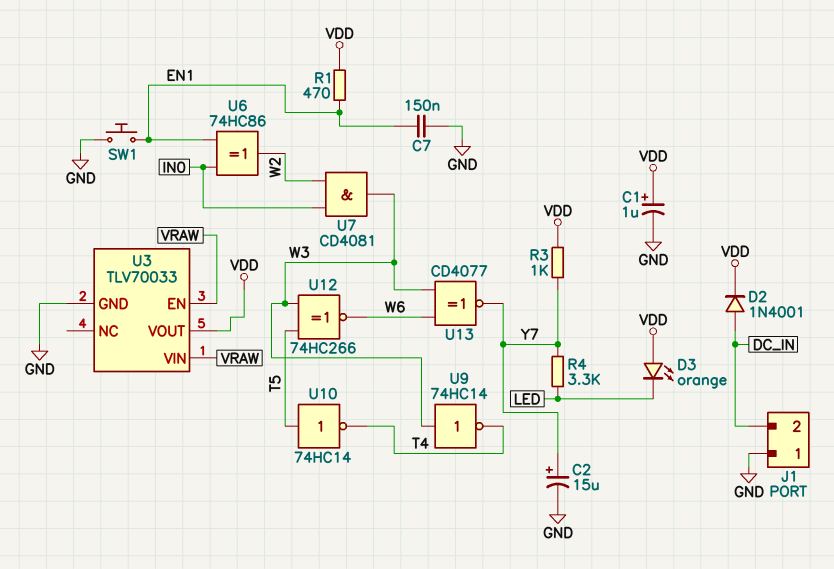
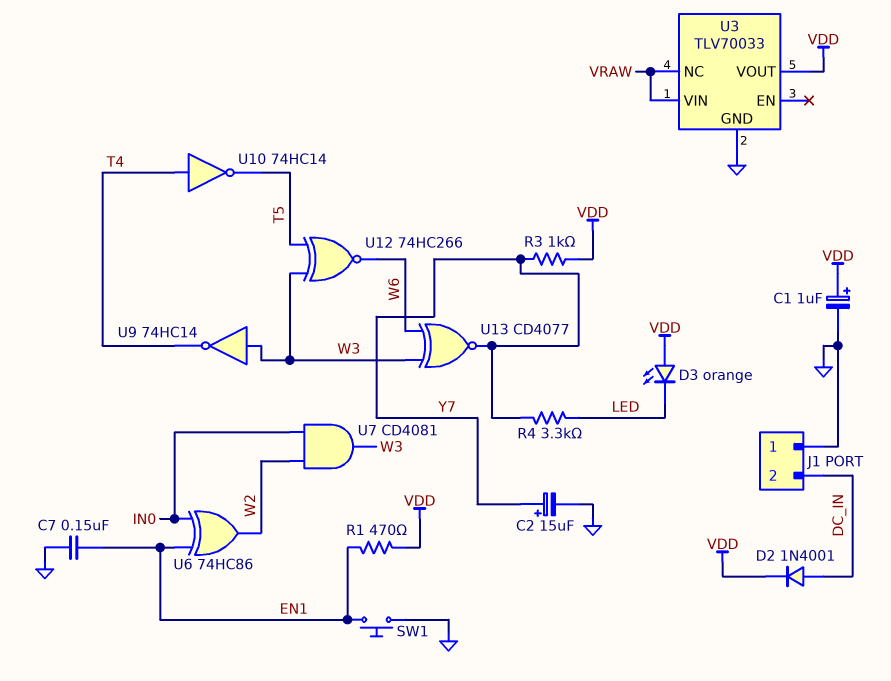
U3 pin EN: VRAW -> none
U3 pin NC: none -> VRAW
U10: NOT 74HC14 (in T5, out T4) -> NOT 74HC14 (in T4, out T5)

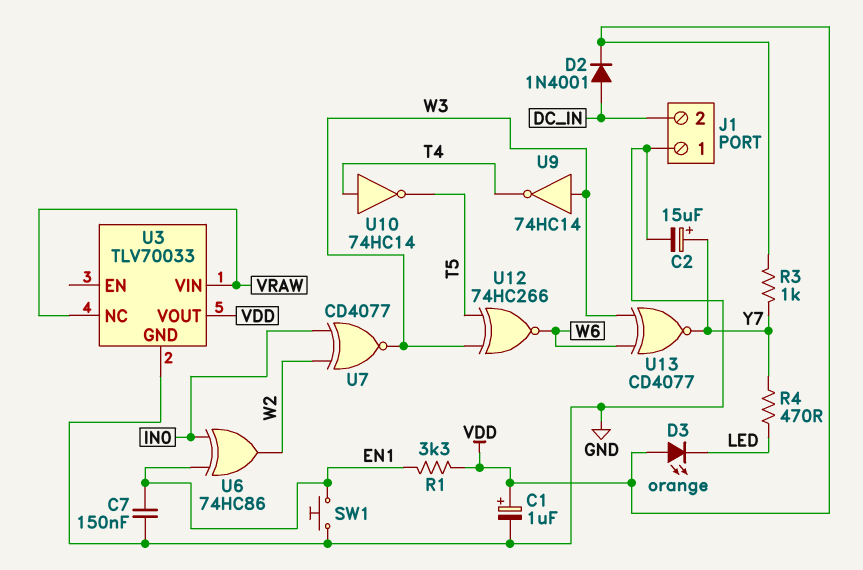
R1: 470 (EN1, VDD) -> 3.3k (EN1, VDD)
R4: 3.3k (LED, Y7) -> 470 (LED, Y7)
U7: AND CD4081 (in IN0, in W2, out W3) -> XNOR CD4077 (in IN0, in W2, out W3)

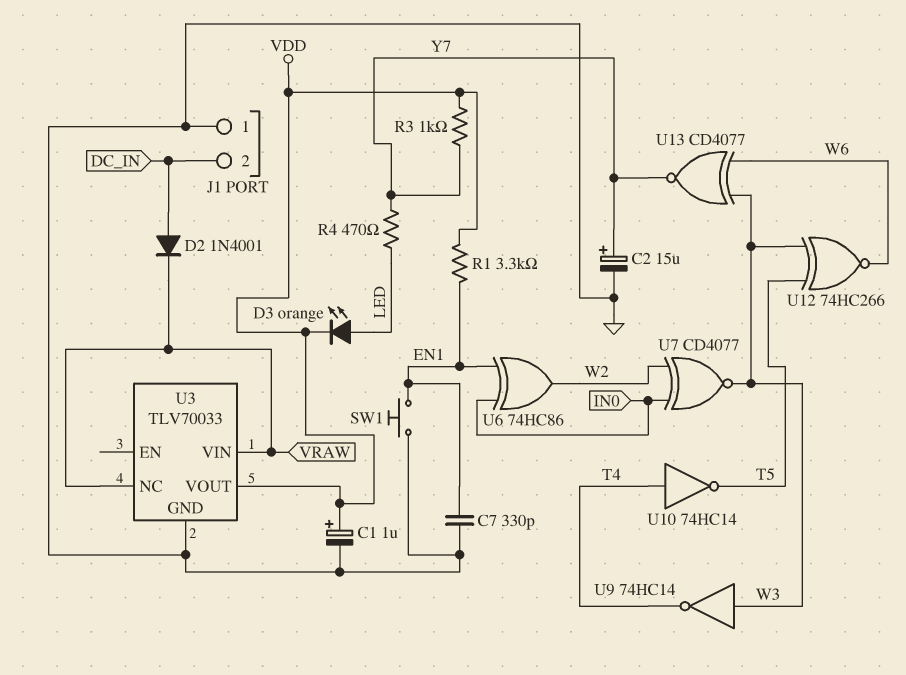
C7: 150nF (EN1, GND) -> 330pF (EN1, GND)
D2: diode 1N4001 (A DC_IN, K VDD) -> diode 1N4001 (A DC_IN, K VRAW)
D3: LED orange (A VDD, K LED) -> LED orange (A LED, K VDD)

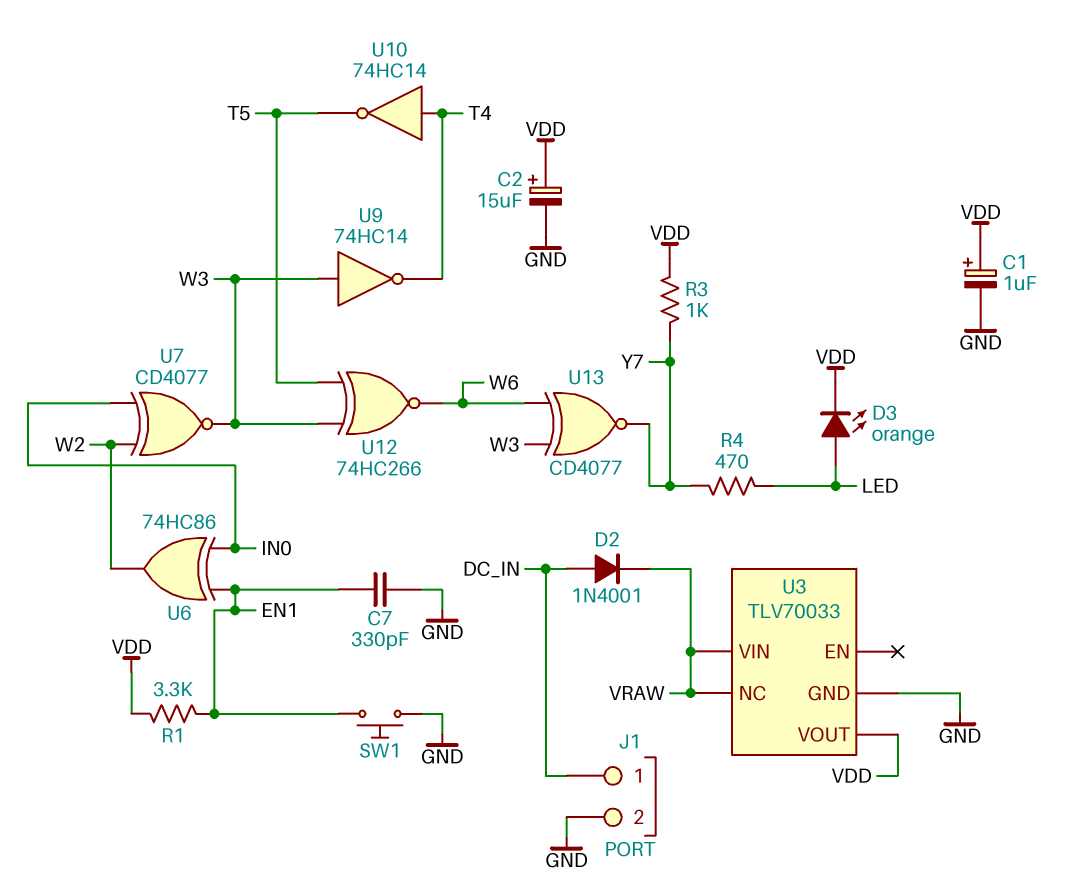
C2: 15uF (plus Y7, minus GND) -> 15uF (plus VDD, minus GND)
J1 pin 1: GND -> DC_IN
J1 pin 2: DC_IN -> GND

